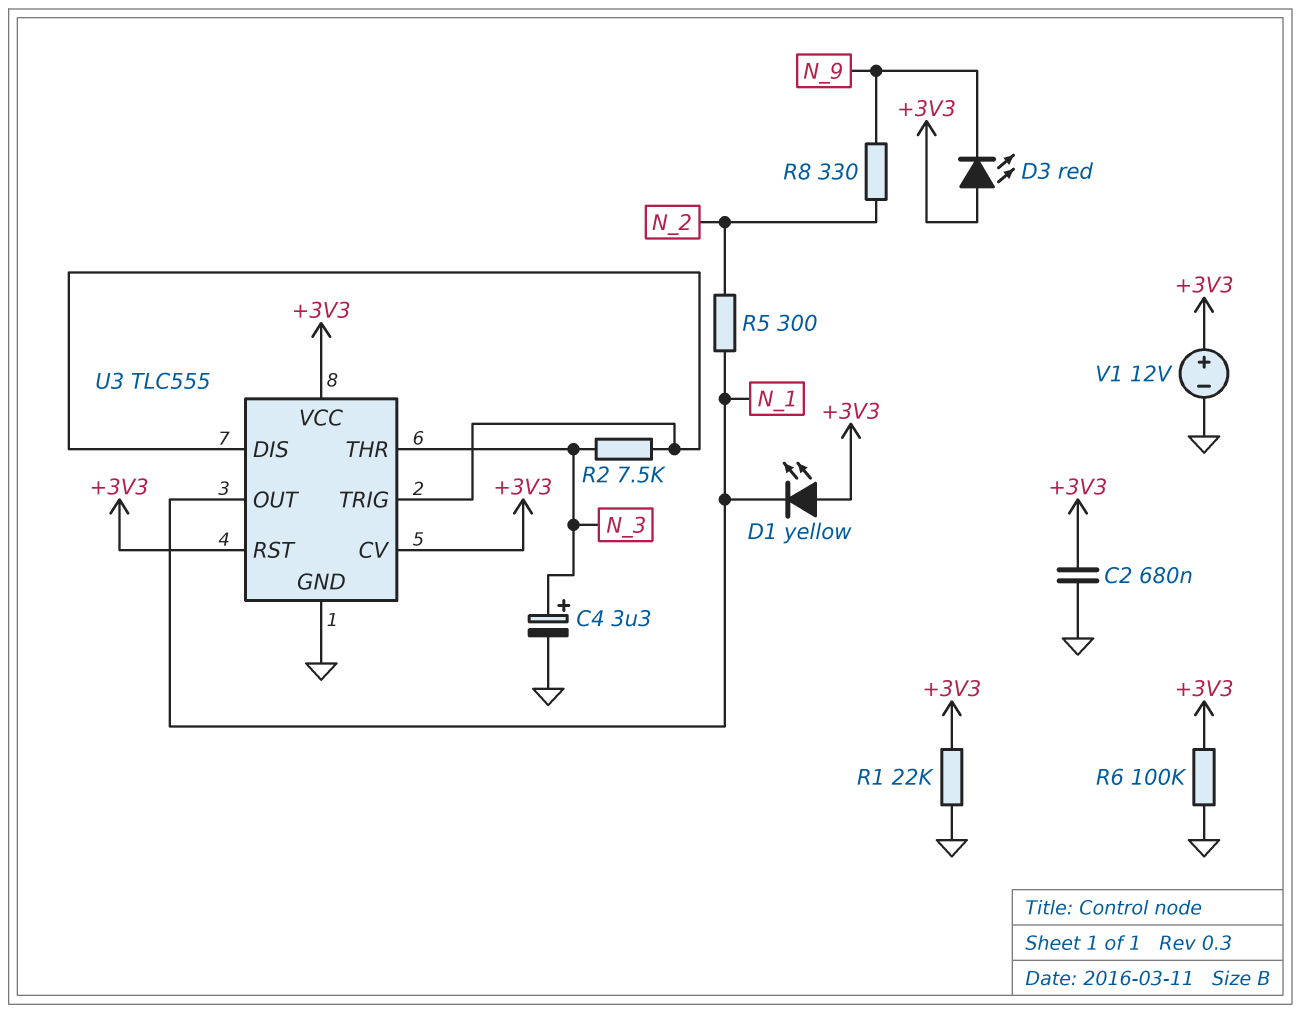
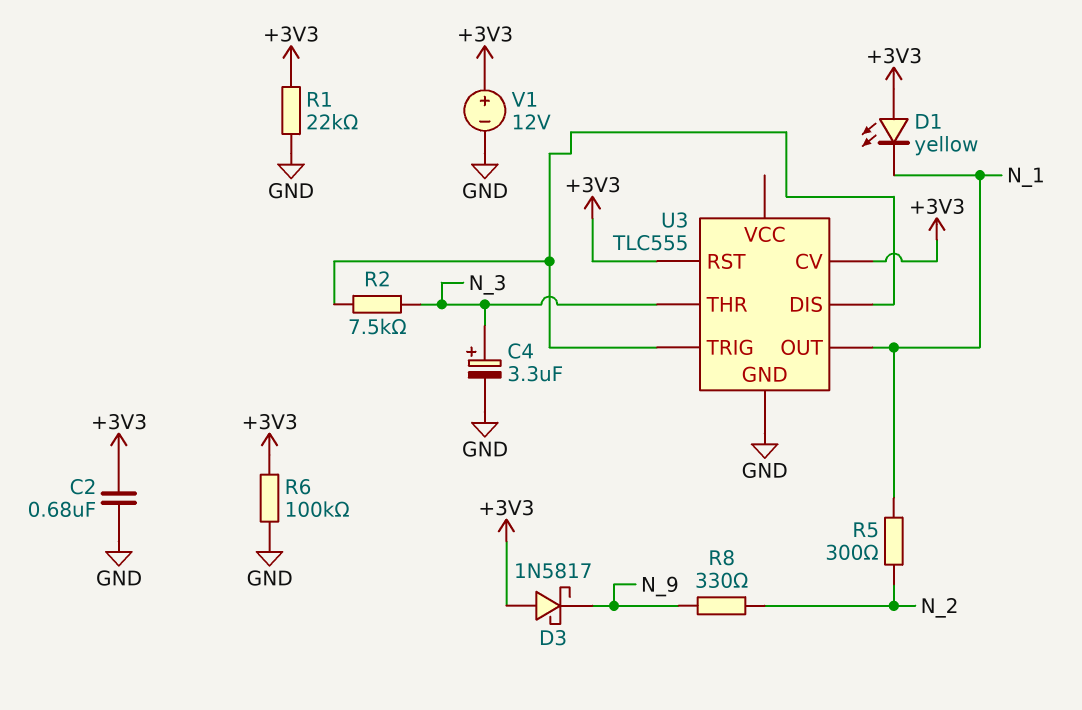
D3: LED red (A +3V3, K N_9) -> schottky 1N5817 (A +3V3, K N_9)
U3 pin VCC: +3V3 -> none

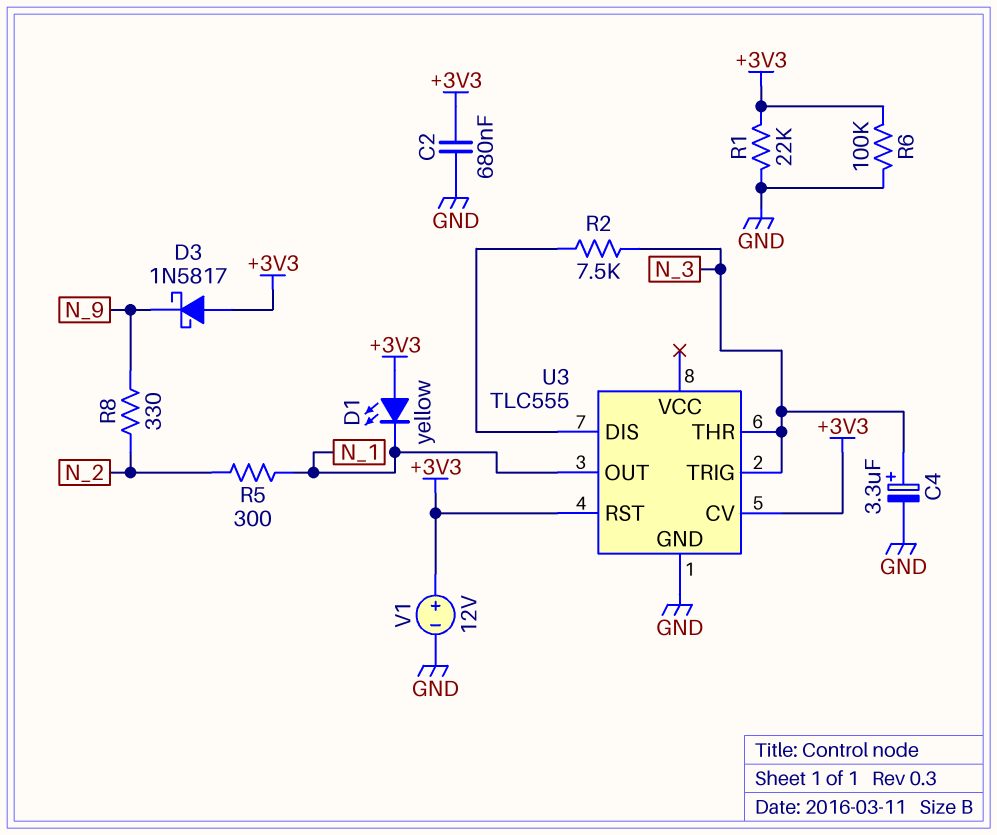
U3 pin TRIG: U3/DIS -> N_3

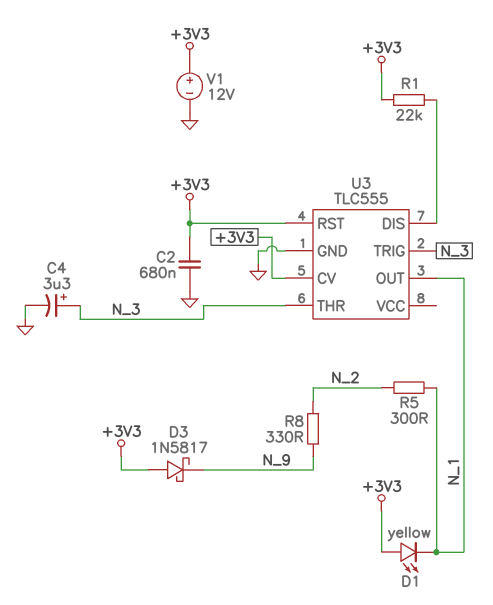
R1: 22k (+3V3, GND) -> 22k (+3V3, U3/DIS)
R2: 7.5k (N_3, U3/DIS) -> none
R6: 100k (+3V3, GND) -> none

